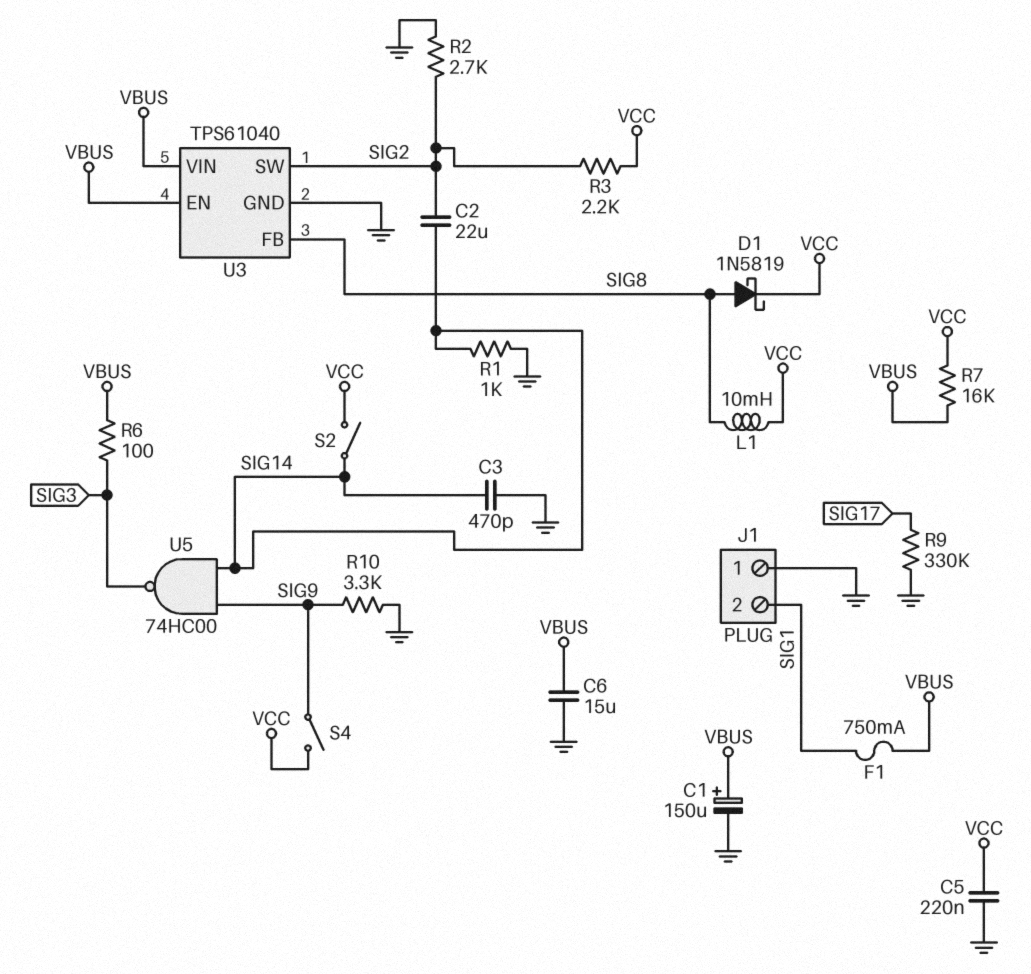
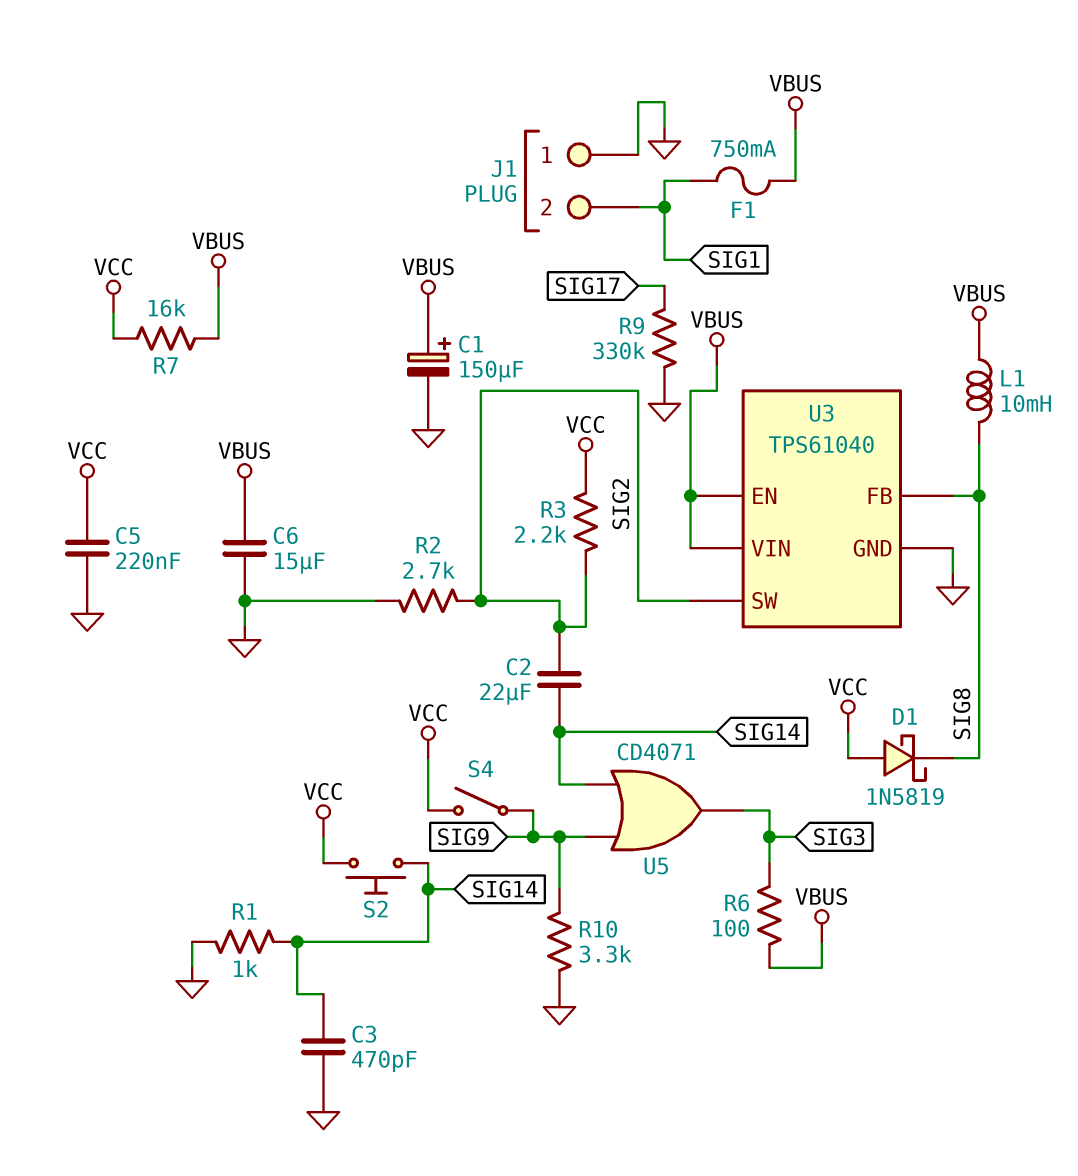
D1: schottky 1N5819 (A SIG8, K VCC) -> schottky 1N5819 (A VCC, K SIG8)
L1: 10mH (SIG8, VCC) -> 10mH (SIG8, VBUS)
S2: switch (SIG14, VCC) -> button (SIG14, VCC)
U5: NAND 74HC00 (in SIG9, in SIG14, out SIG3) -> OR CD4071 (in SIG9, in SIG14, out SIG3)

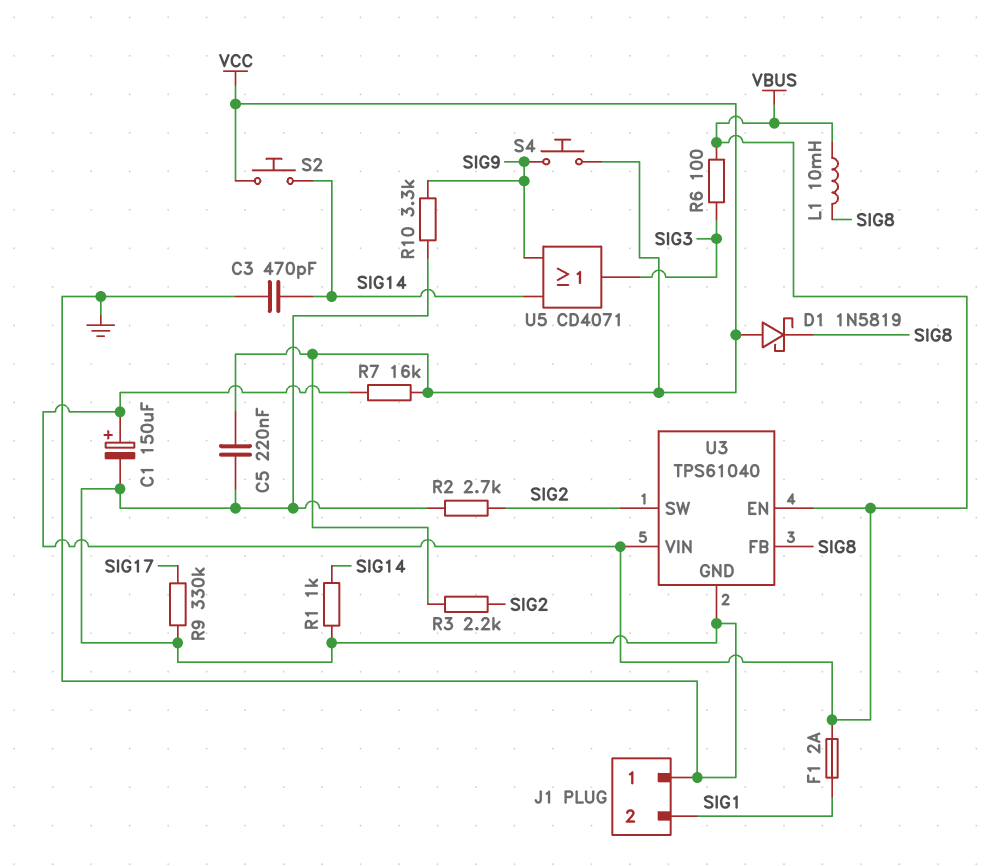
C2: 22uF (SIG2, SIG14) -> none
C6: 15uF (GND, VBUS) -> none
F1: 750mA (SIG1, VBUS) -> 2A (SIG1, VBUS)
S4: switch (SIG9, VCC) -> button (SIG9, VCC)

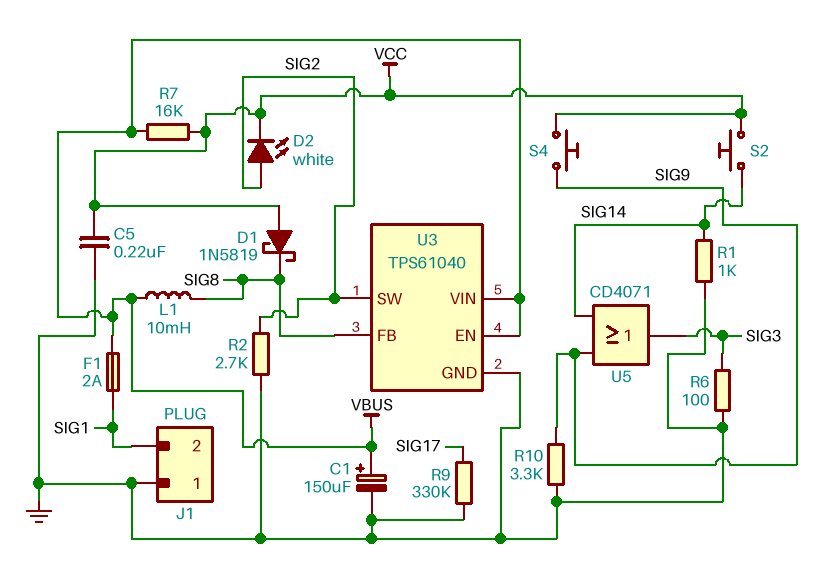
C3: 470pF (GND, SIG14) -> none
D2: none -> LED white (A SIG2, K VCC)
R3: 2.2k (SIG2, VCC) -> none
R6: 100 (SIG3, VBUS) -> 100 (GND, SIG3)

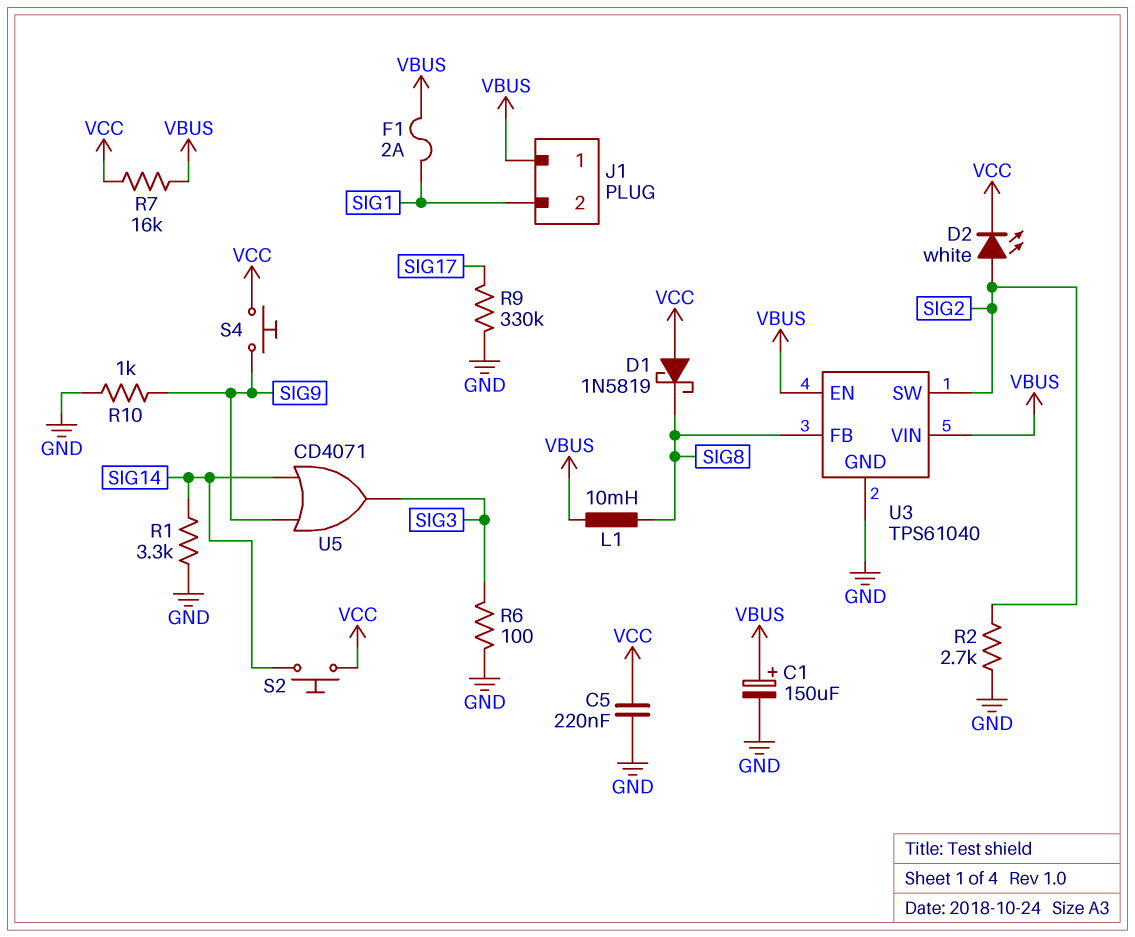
J1 pin 1: GND -> VBUS
R1: 1k (GND, SIG14) -> 3.3k (GND, SIG14)
R10: 3.3k (GND, SIG9) -> 1k (GND, SIG9)

